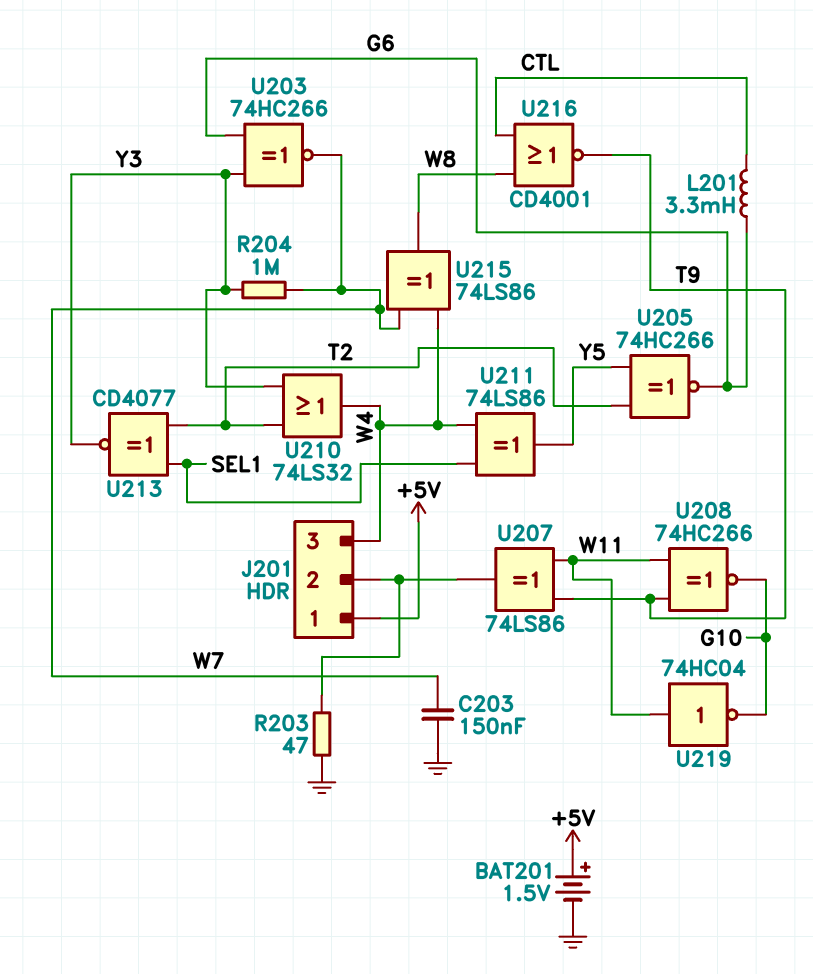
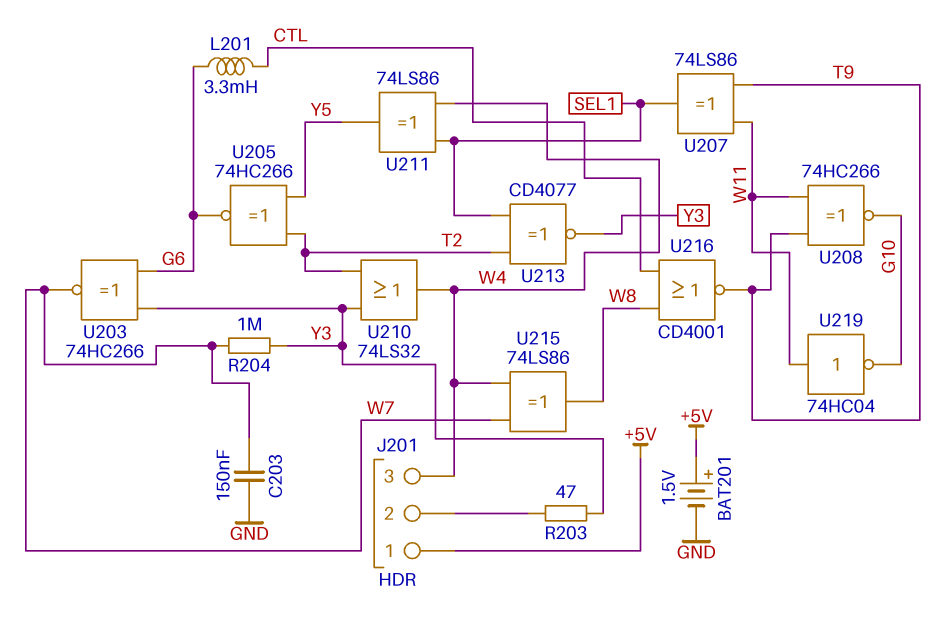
R203: 47 (GND, J201/2) -> 47 (J201/2, Y3)
U207: XOR 74LS86 (in T9, in W11, out J201/2) -> XOR 74LS86 (in T9, in W11, out SEL1)

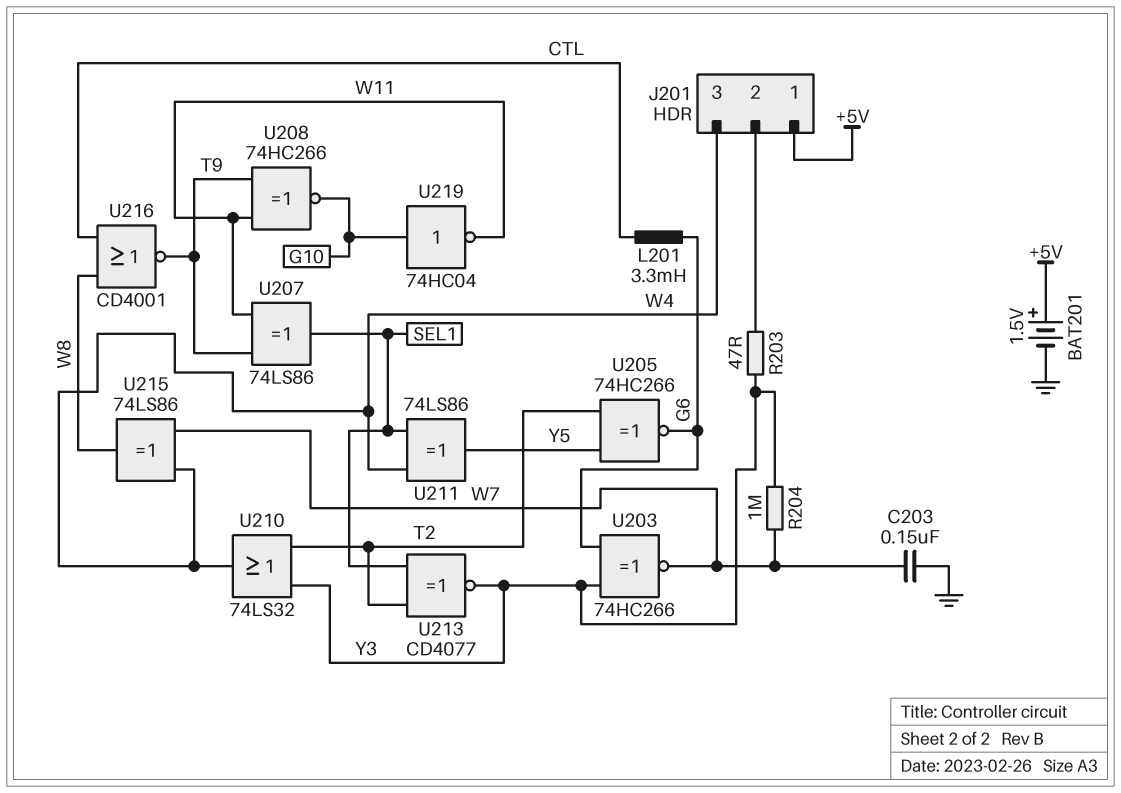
U219: NOT 74HC04 (in W11, out G10) -> NOT 74HC04 (in G10, out W11)

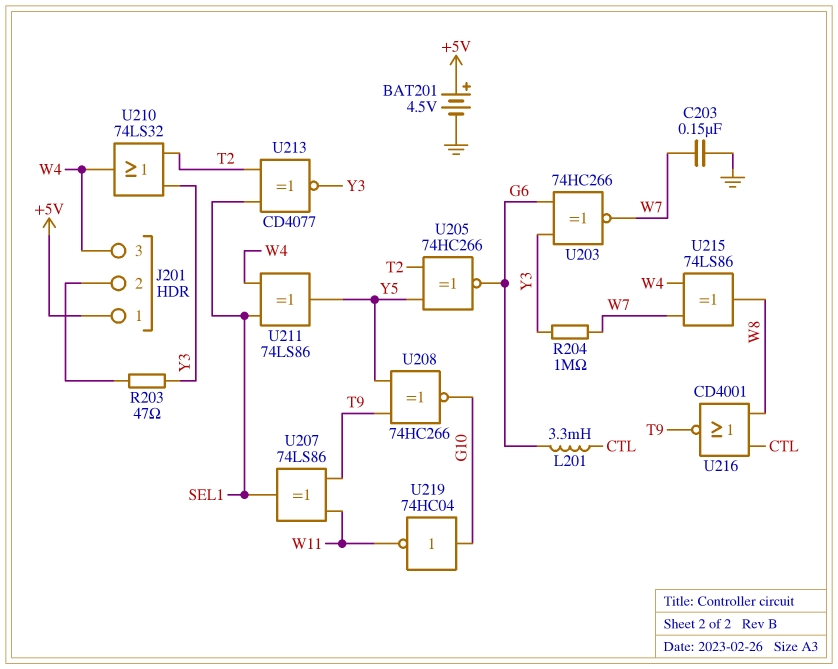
BAT201: 1.5V (plus +5V, minus GND) -> 4.5V (plus +5V, minus GND)
U208: XNOR 74HC266 (in T9, in W11, out G10) -> XNOR 74HC266 (in T9, in Y5, out G10)

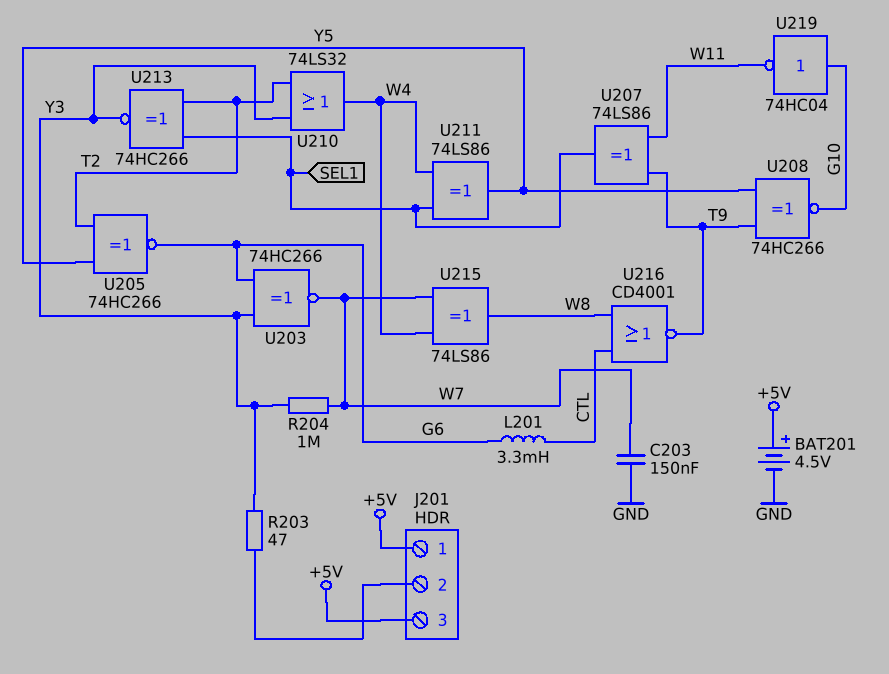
J201 pin 3: W4 -> +5V
U213: XNOR CD4077 (in SEL1, in T2, out Y3) -> XNOR 74HC266 (in SEL1, in T2, out Y3)

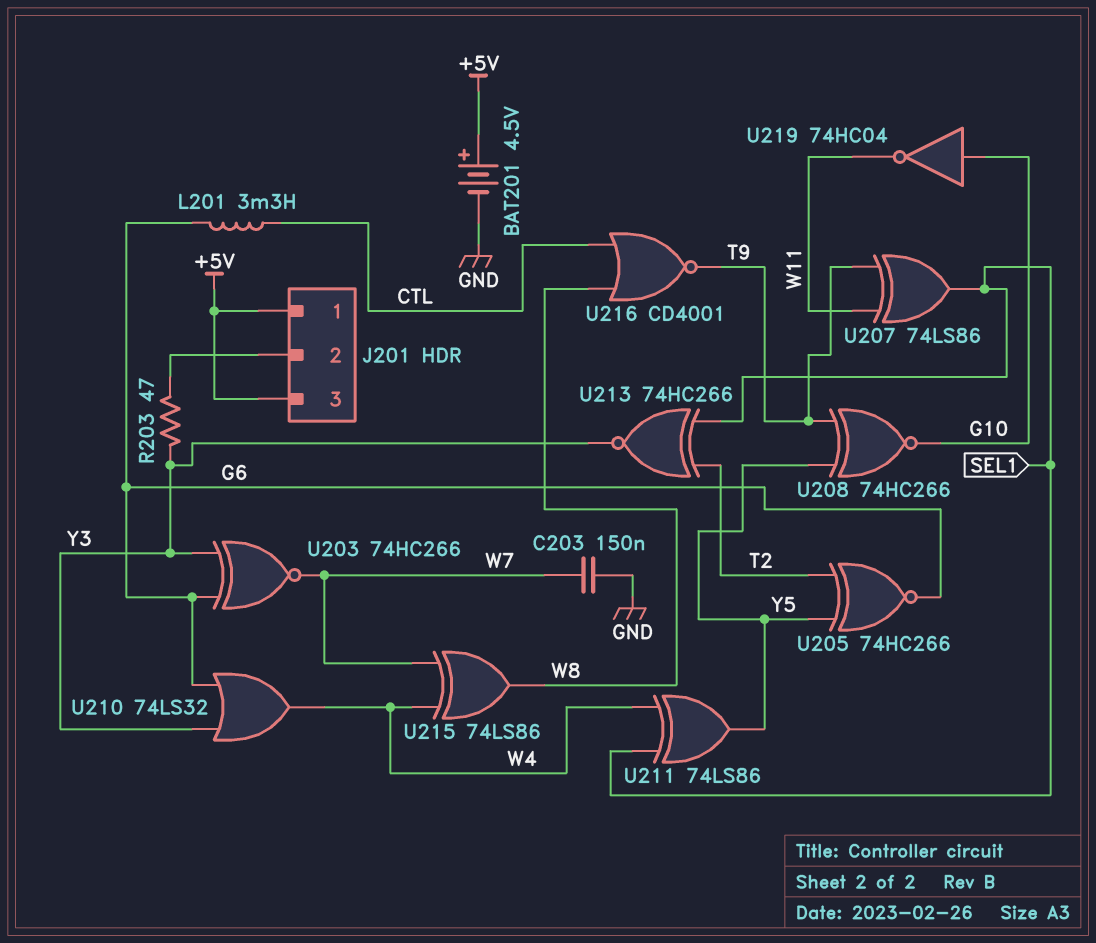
R204: 1M (W7, Y3) -> none
U210: OR 74LS32 (in T2, in Y3, out W4) -> OR 74LS32 (in G6, in Y3, out W4)

